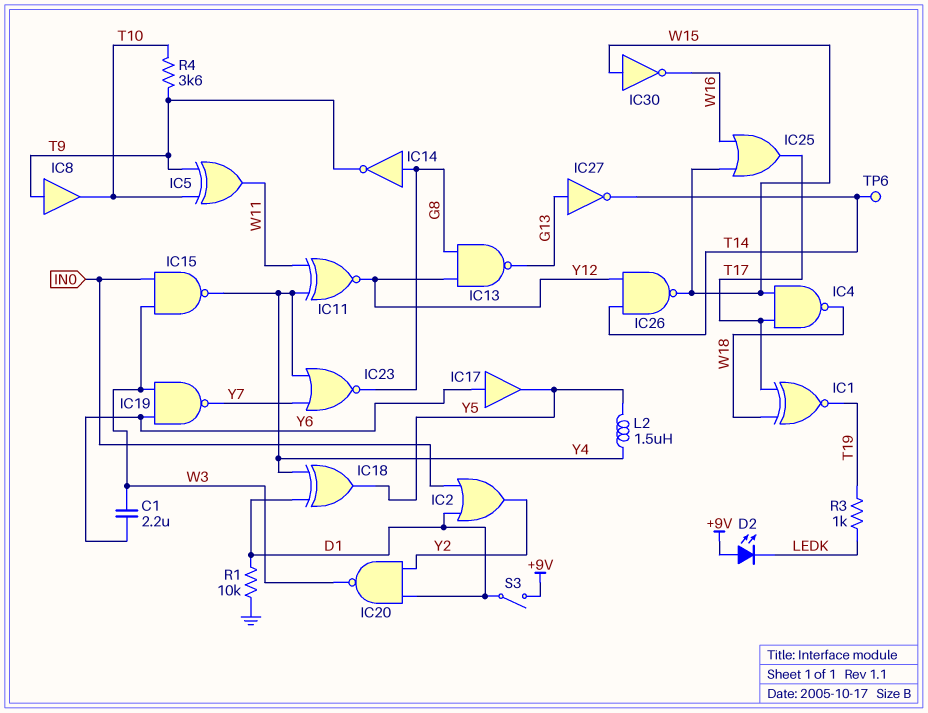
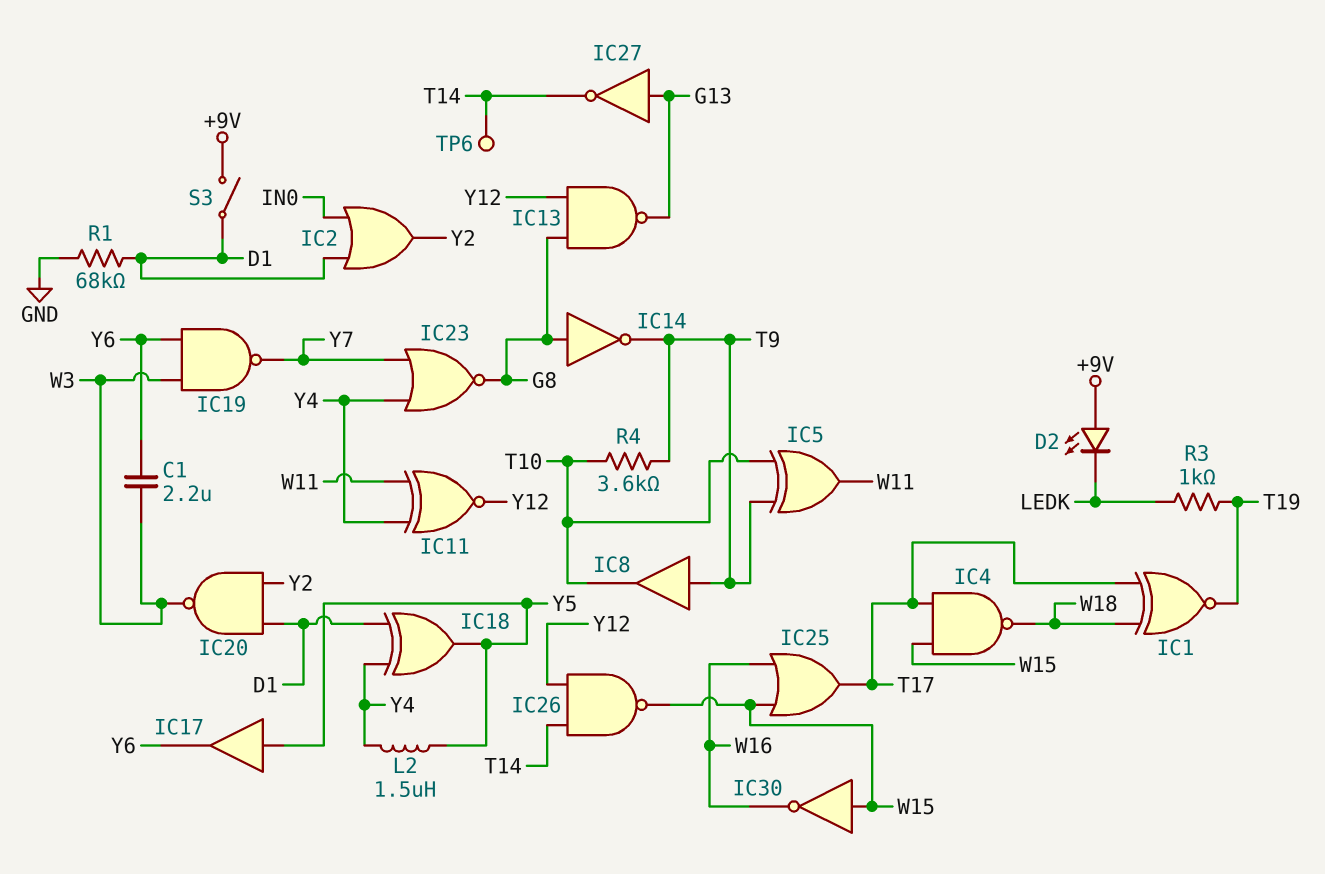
IC15: NAND (in IN0, in W3, out Y4) -> none
IC17: buffer (in Y6, out Y5) -> buffer (in Y5, out Y6)
R1: 10k (D1, GND) -> 68k (D1, GND)

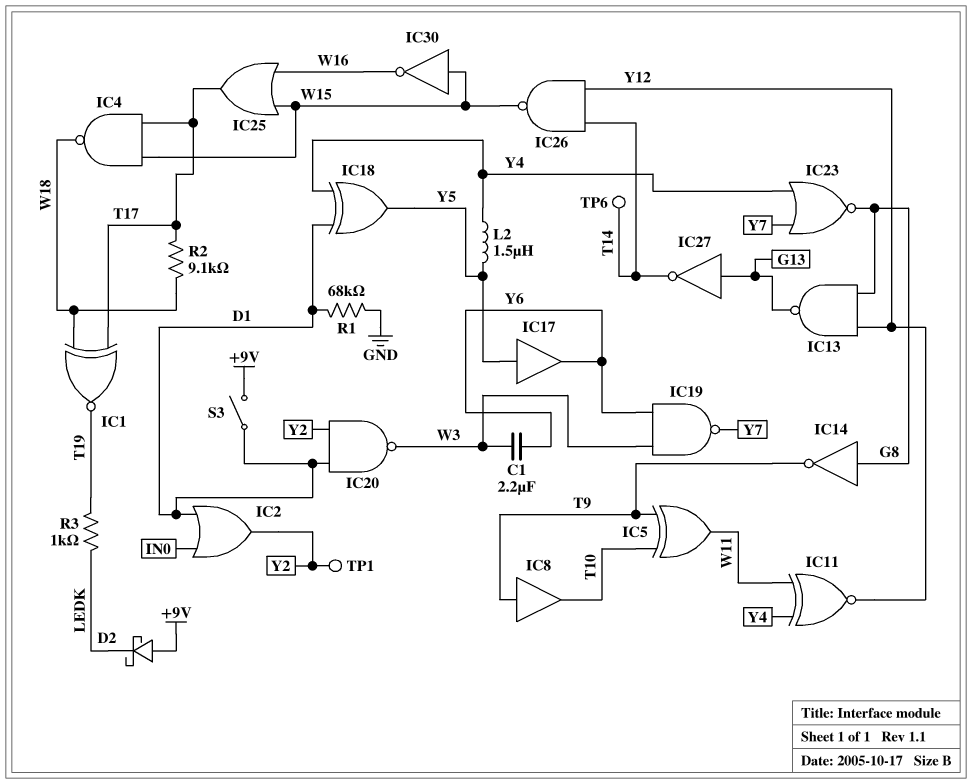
D2: LED (A +9V, K LEDK) -> schottky (A +9V, K LEDK)
R2: none -> 9.1k (T17, W18)
R4: 3.6k (T9, T10) -> none
TP1: none -> test point (Y2)

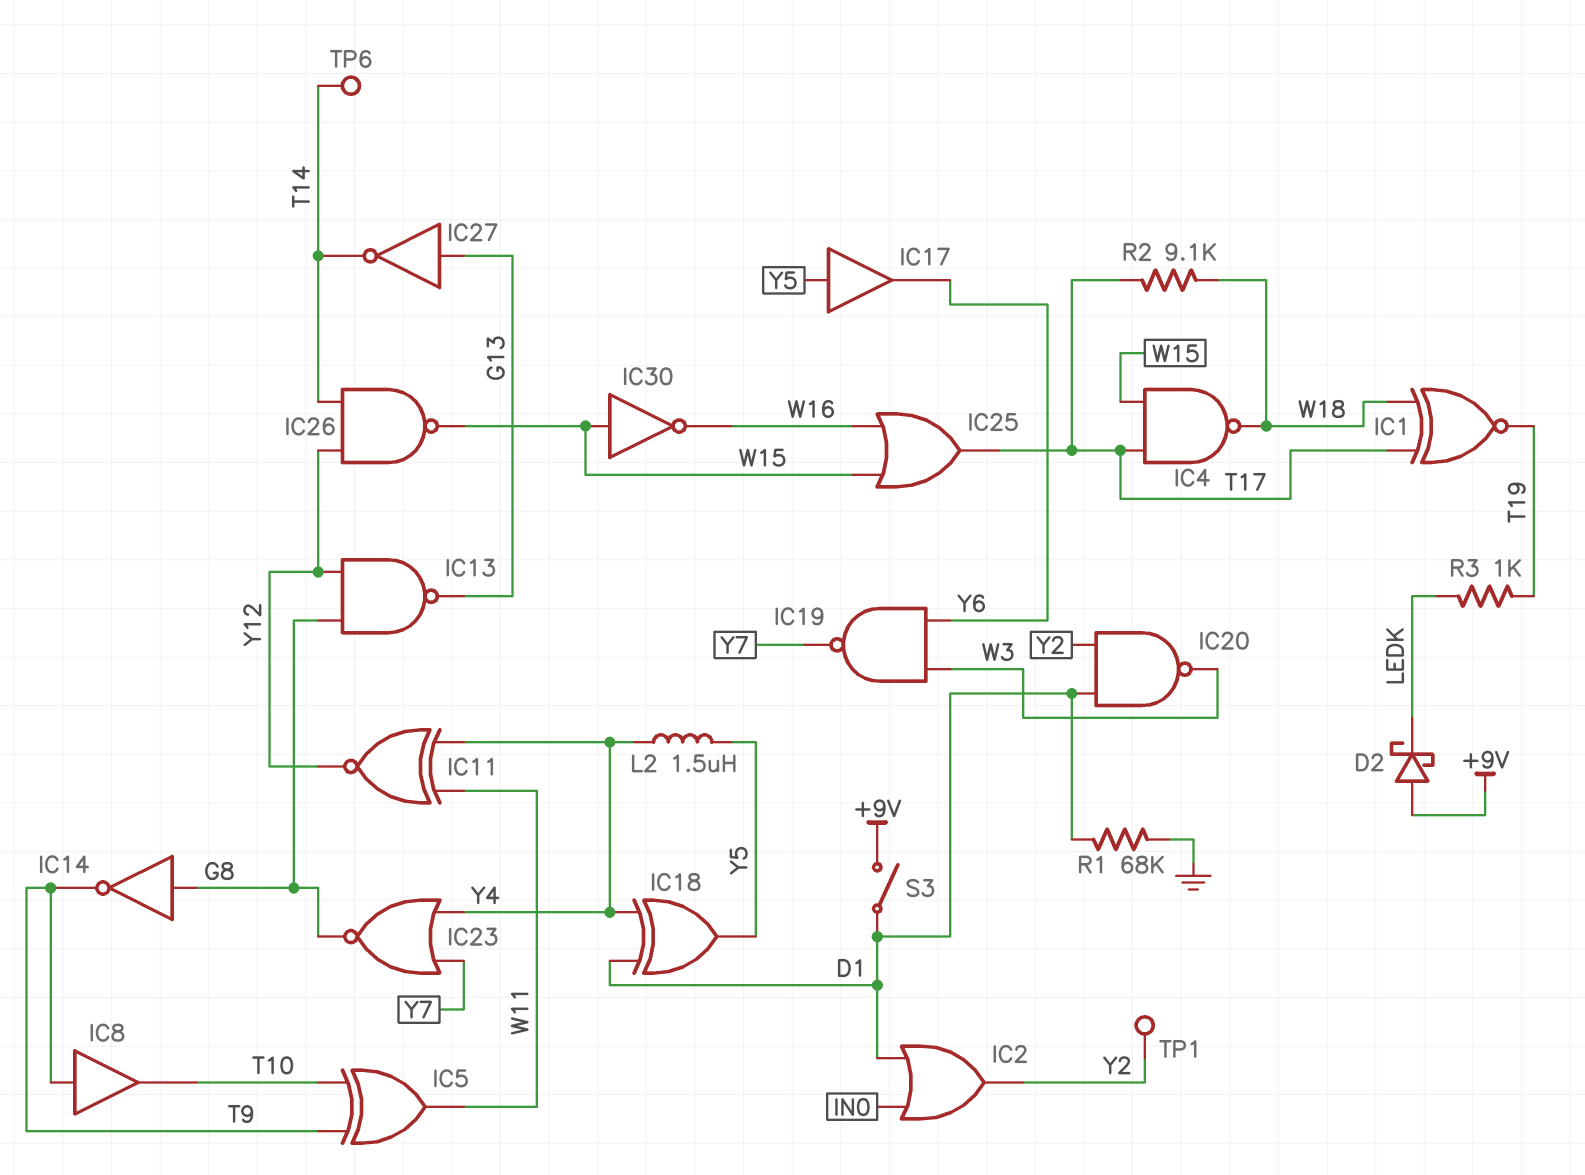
C1: 2.2uF (W3, Y6) -> none

